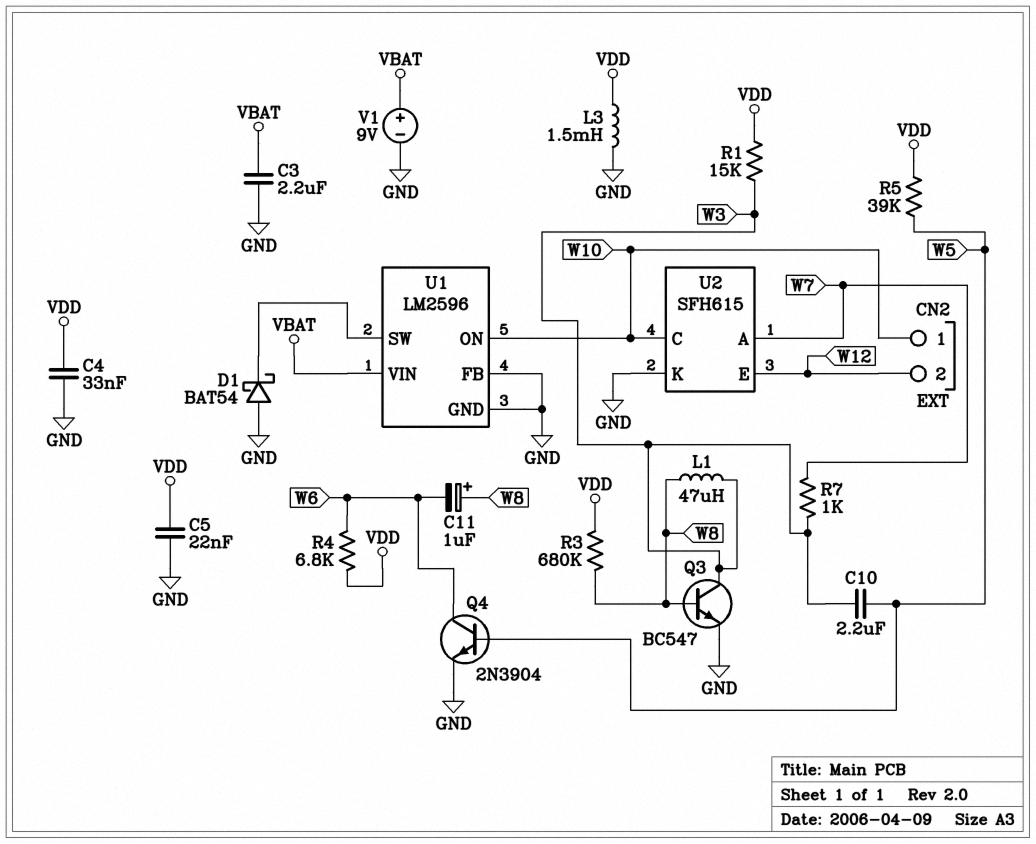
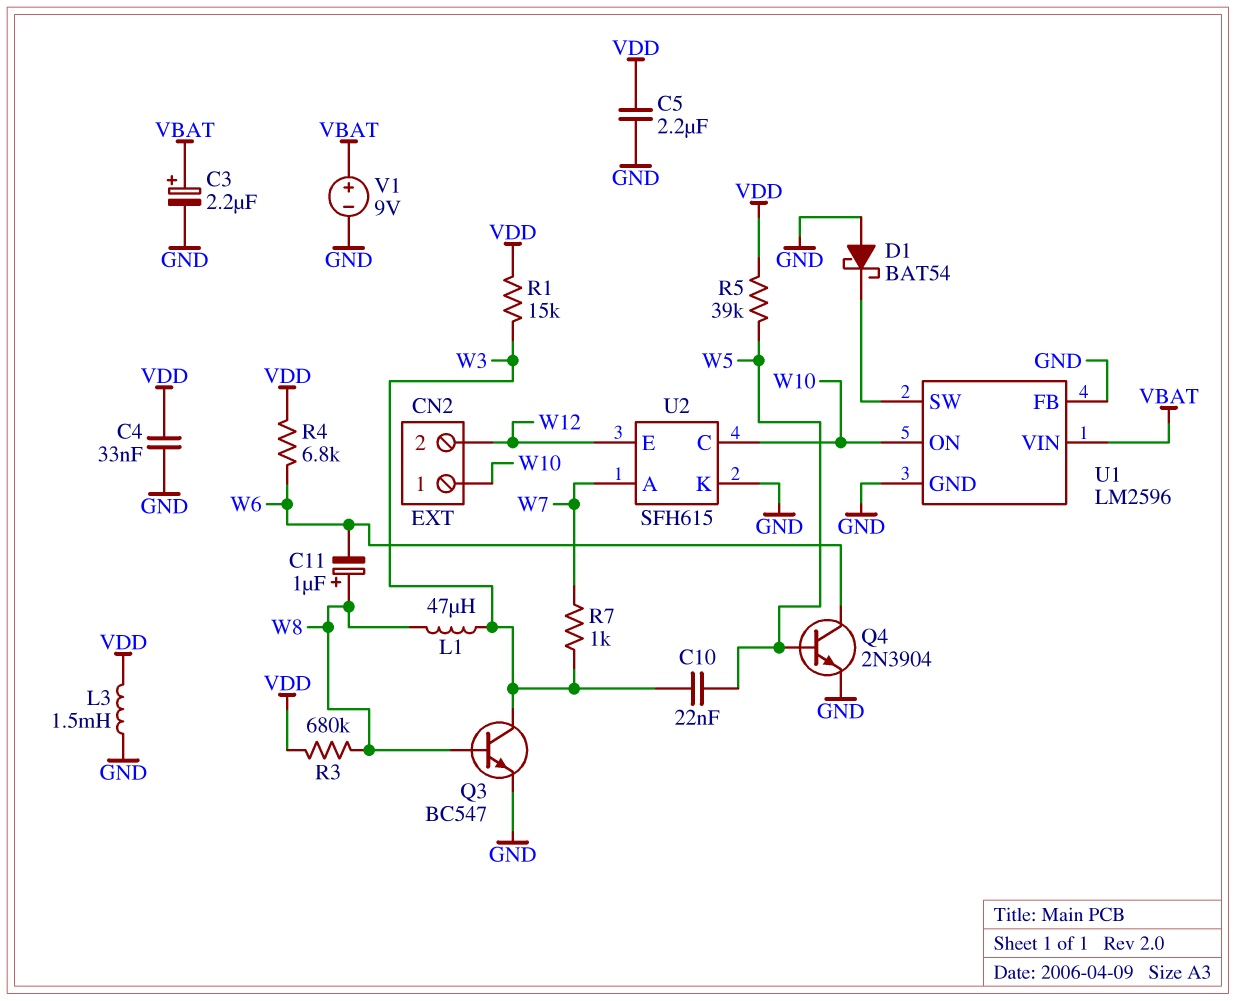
C3: 2.2uF (GND, VBAT) -> 2.2uF (plus VBAT, minus GND)
C5: 22nF (GND, VDD) -> 2.2uF (GND, VDD)
C10: 2.2uF (W3, W5) -> 22nF (W3, W5)

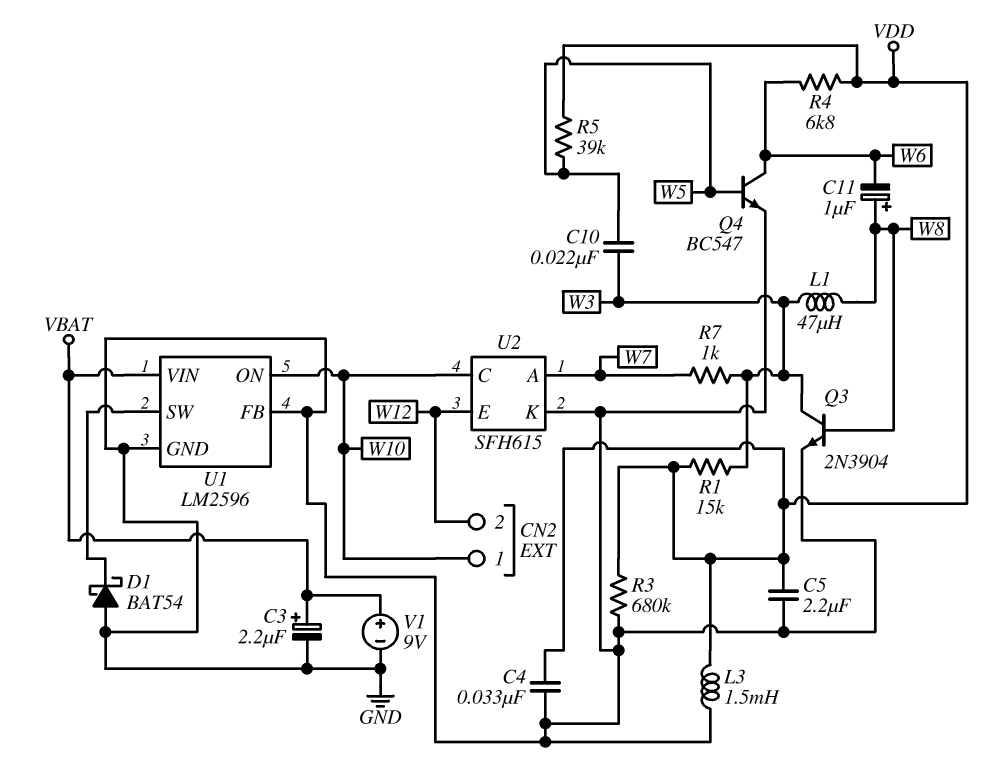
Q3: NPN BC547 (B W8, C W3, E GND) -> NPN 2N3904 (B W8, C W3, E GND)
Q4: NPN 2N3904 (B W5, C W6, E GND) -> NPN BC547 (B W5, C W6, E GND)
R3: 680k (VDD, W8) -> 680k (GND, VDD)

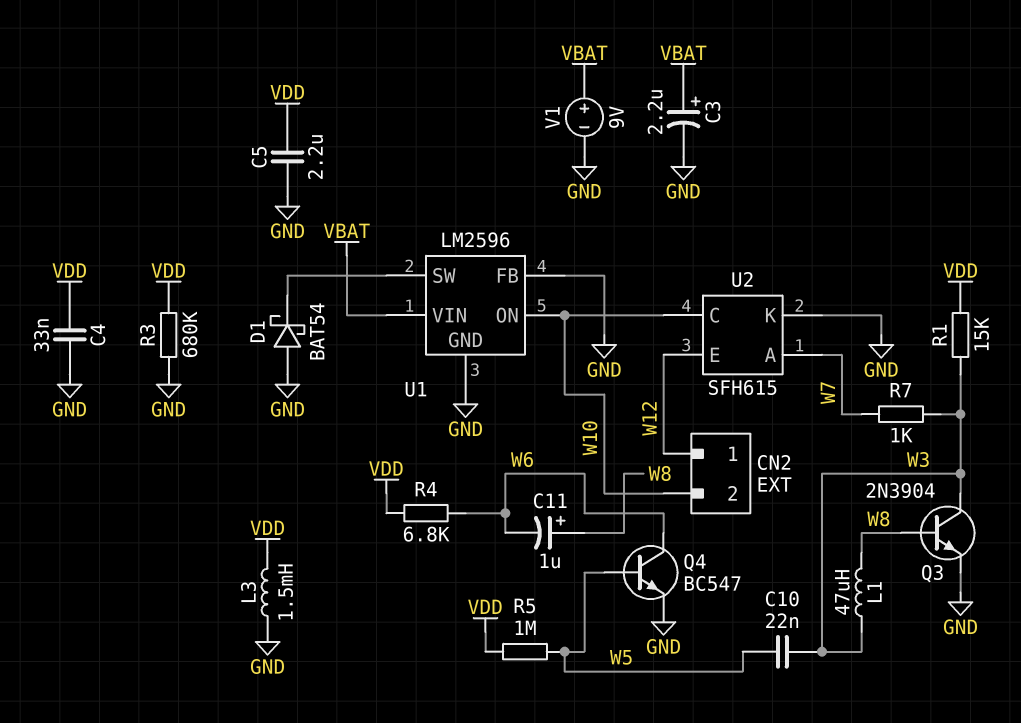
CN2 pin 1: W10 -> W12
CN2 pin 2: W12 -> W10
R5: 39k (VDD, W5) -> 1M (VDD, W5)

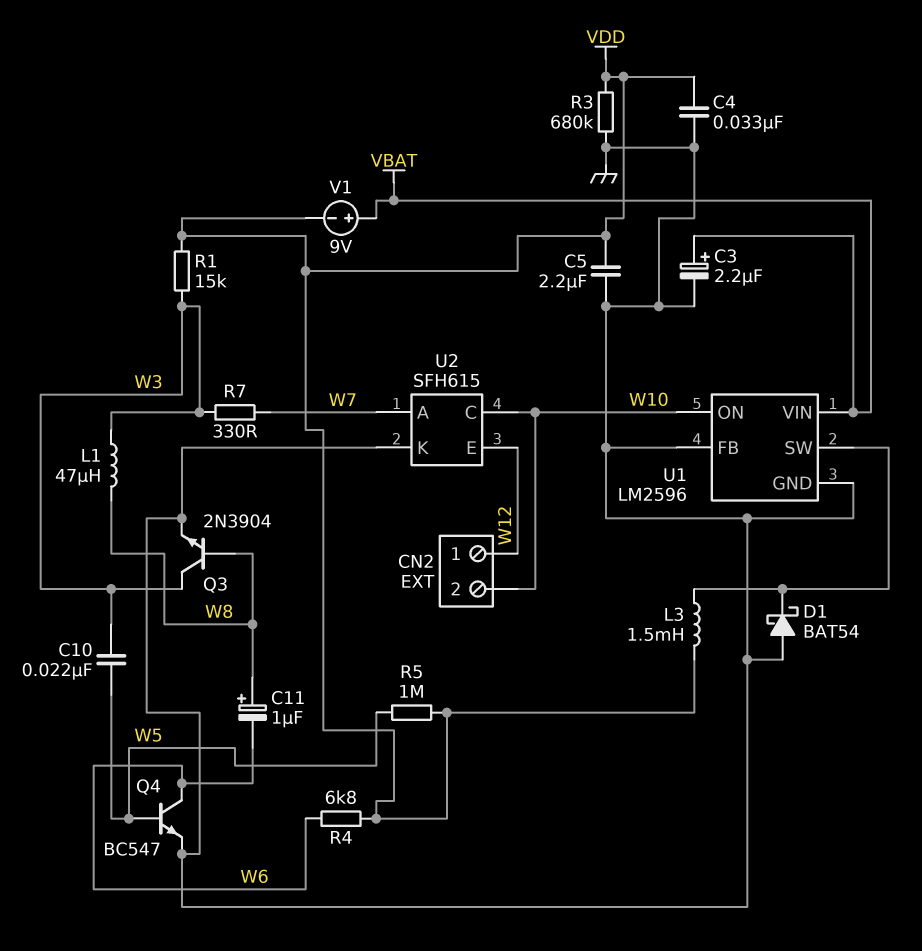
L3: 1.5mH (GND, VDD) -> 1.5mH (U1/SW, VDD)
R7: 1k (W3, W7) -> 330 (W3, W7)
V1: 9V (plus VBAT, minus GND) -> 9V (plus VBAT, minus VDD)

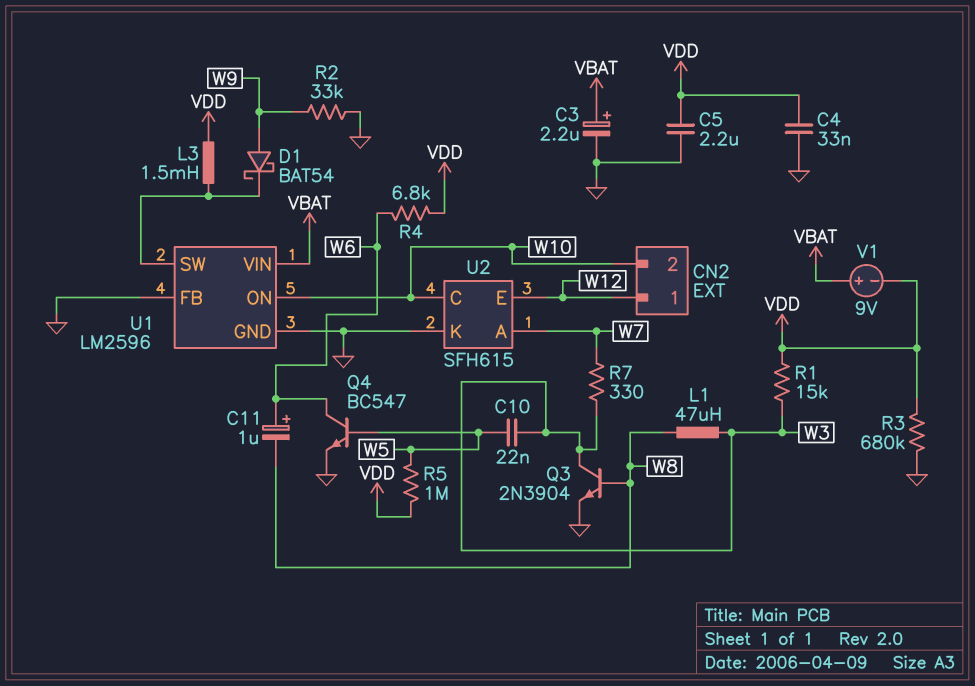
C11: 1uF (plus W8, minus W6) -> 1uF (plus W6, minus W8)
D1: schottky BAT54 (A GND, K U1/SW) -> schottky BAT54 (A W9, K U1/SW)
R2: none -> 33k (GND, W9)

